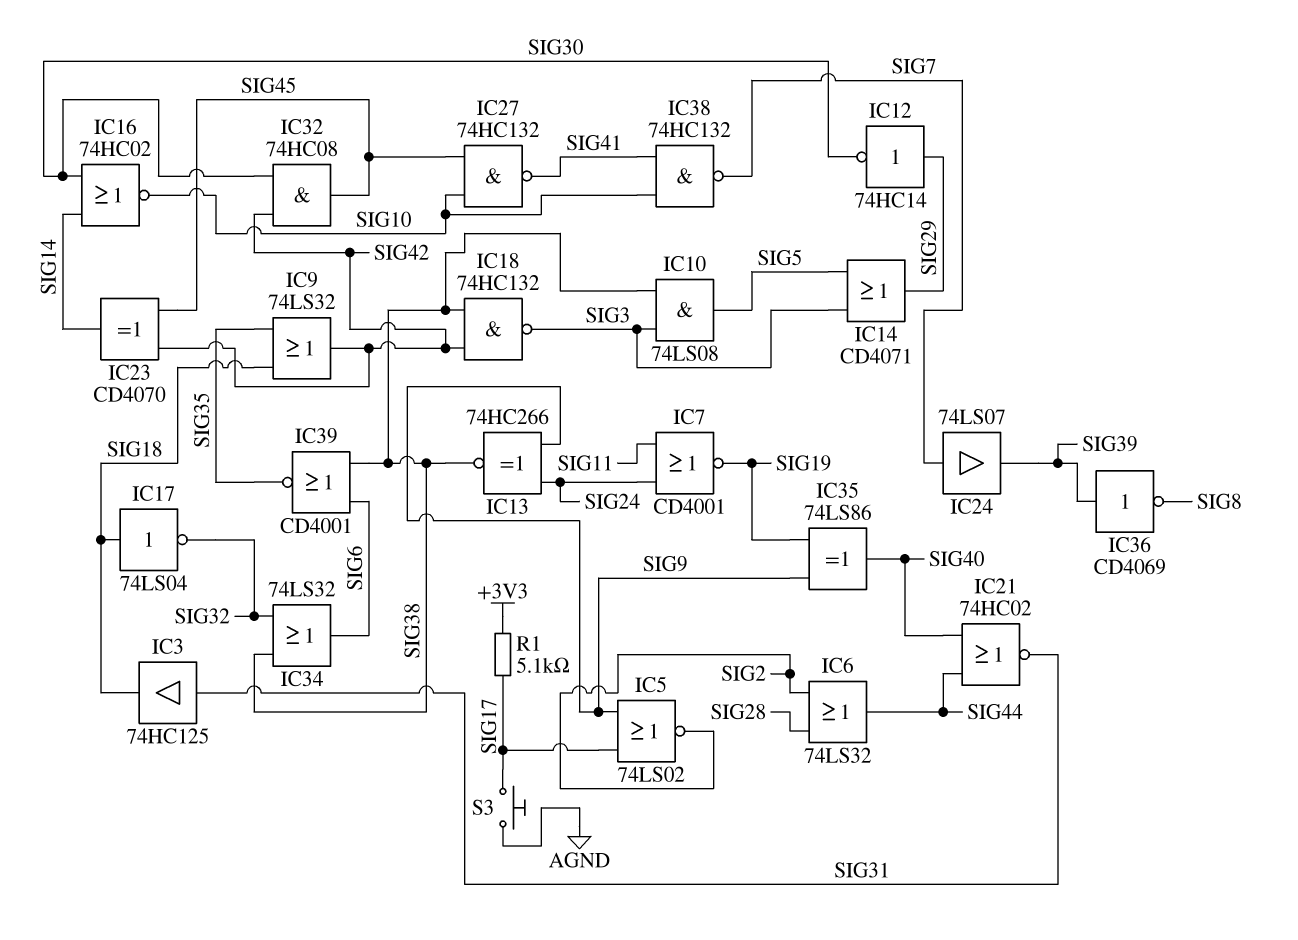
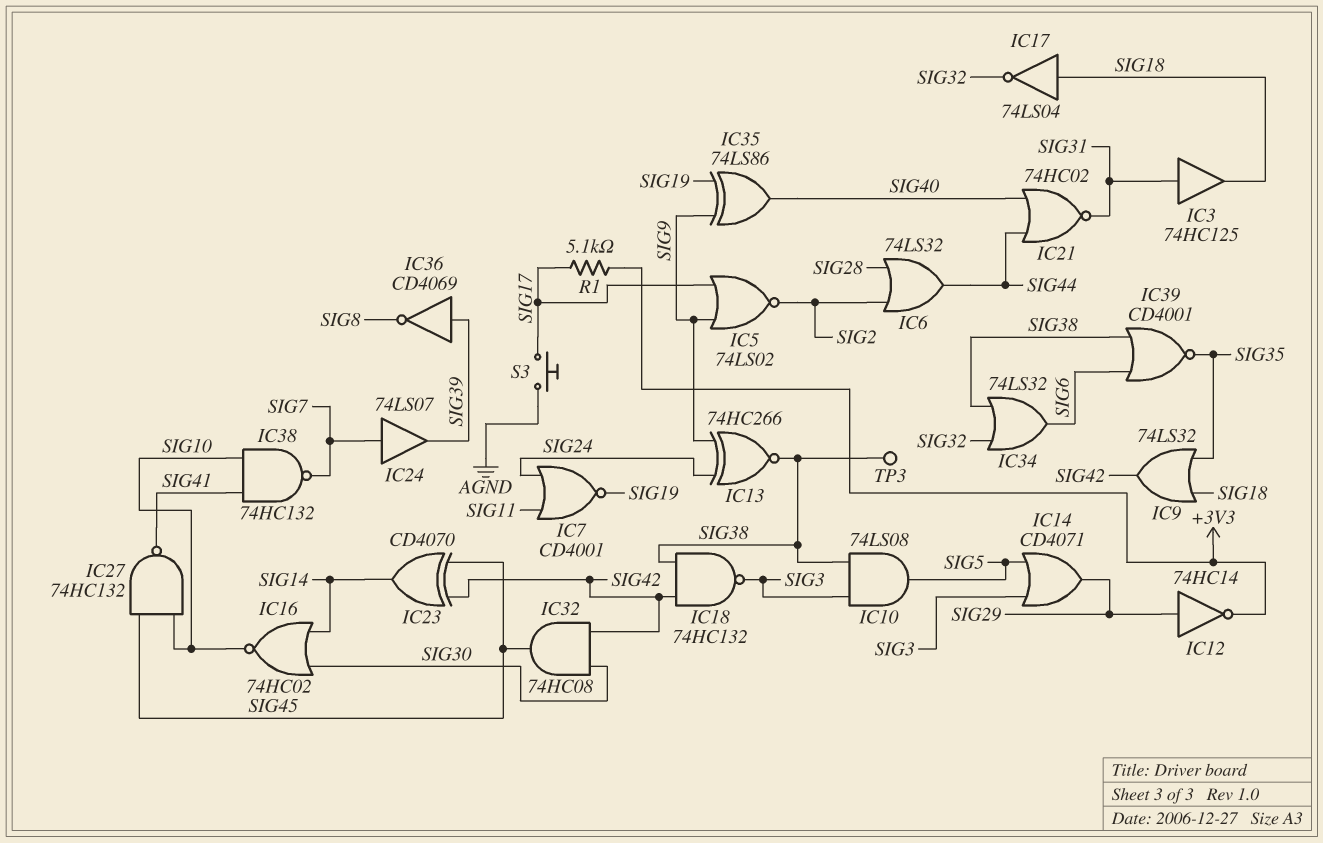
IC12: NOT 74HC14 (in SIG29, out SIG30) -> NOT 74HC14 (in SIG29, out +3V3)
TP3: none -> test point (SIG38)

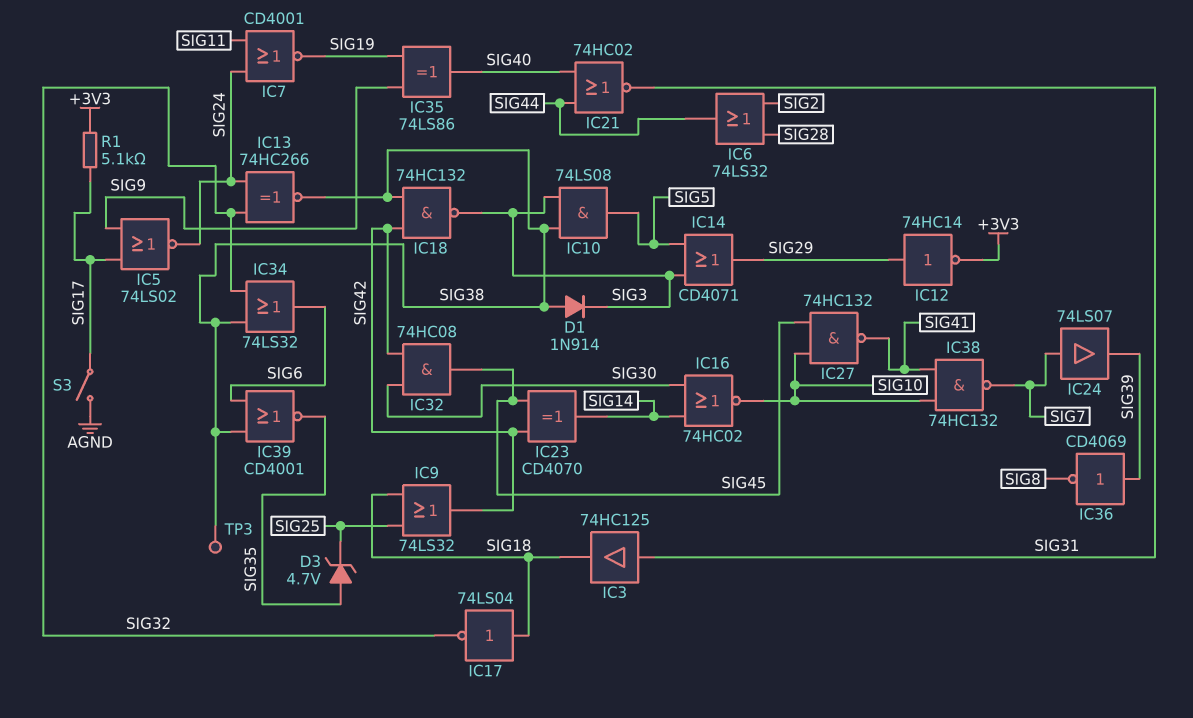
D1: none -> diode 1N914 (A SIG38, K SIG3)
D3: none -> zener 4.7V (A SIG35, K SIG25)
IC5: NOR 74LS02 (in SIG9, in SIG17, out SIG2) -> NOR 74LS02 (in SIG9, in SIG17, out SIG24)
IC9: OR 74LS32 (in SIG18, in SIG35, out SIG42) -> OR 74LS32 (in SIG18, in SIG25, out SIG42)
IC13: XNOR 74HC266 (in SIG9, in SIG24, out SIG38) -> XNOR 74HC266 (in SIG24, in SIG32, out SIG38)
S3: button (AGND, SIG17) -> switch (AGND, SIG17)

